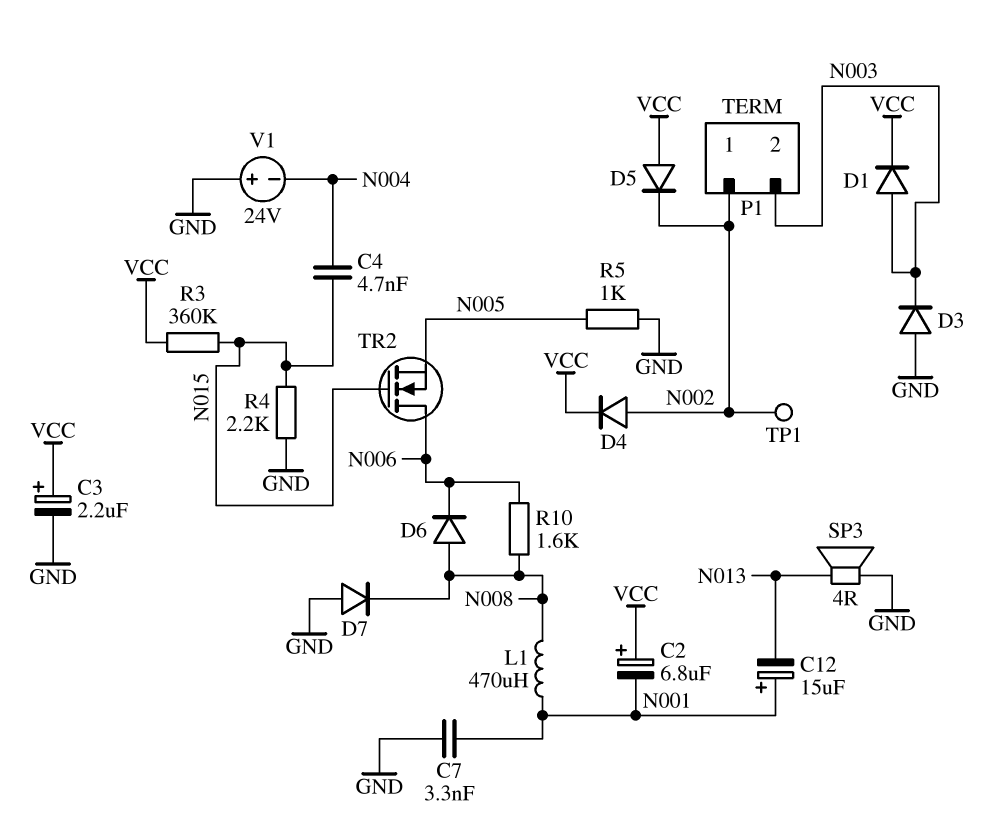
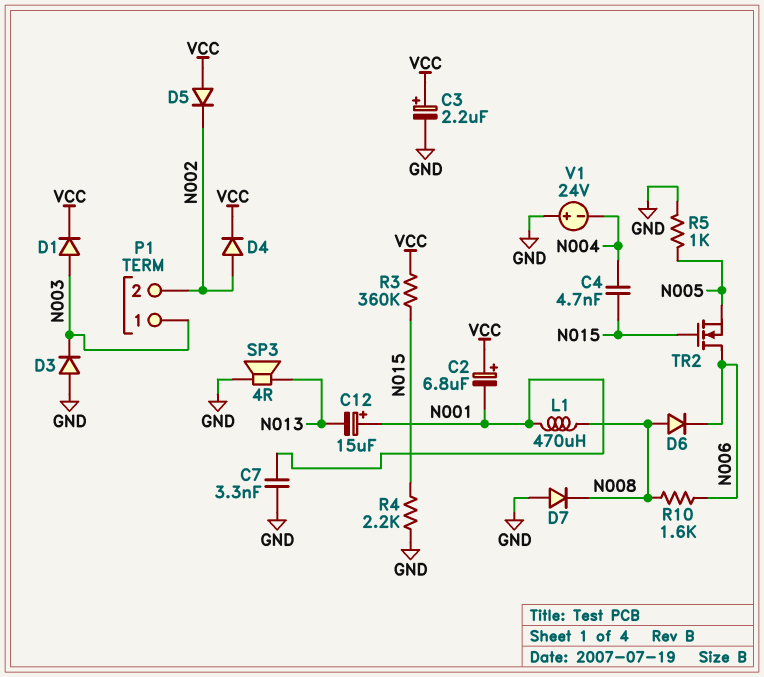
P1 pin 1: N002 -> N003
P1 pin 2: N003 -> N002
TP1: test point (N002) -> none

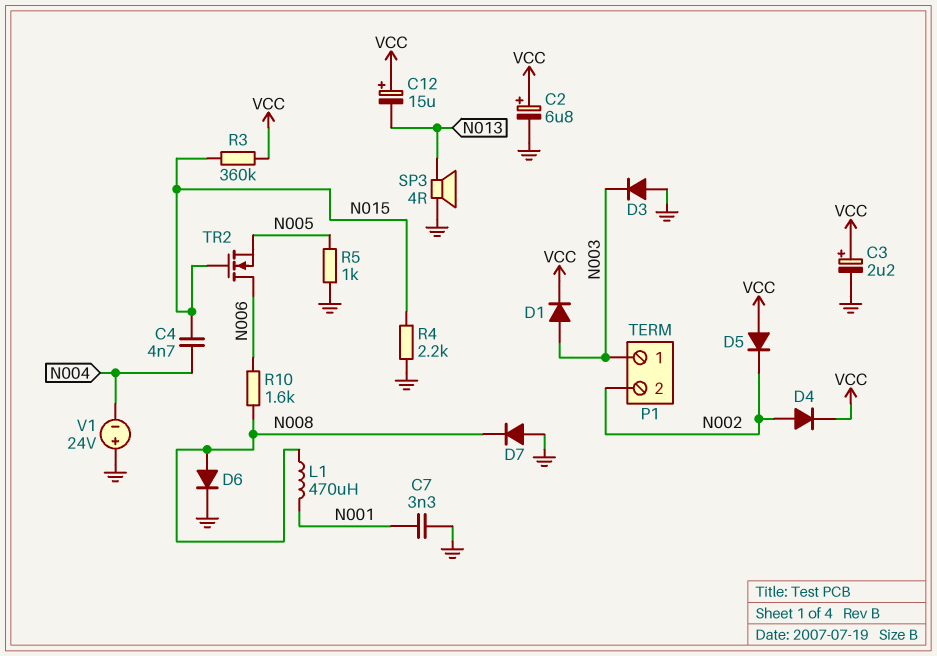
C2: 6.8uF (plus VCC, minus N001) -> 6.8uF (plus VCC, minus GND)
C12: 15uF (plus N001, minus N013) -> 15uF (plus VCC, minus N013)
D6: diode (A N008, K N006) -> diode (A N008, K GND)

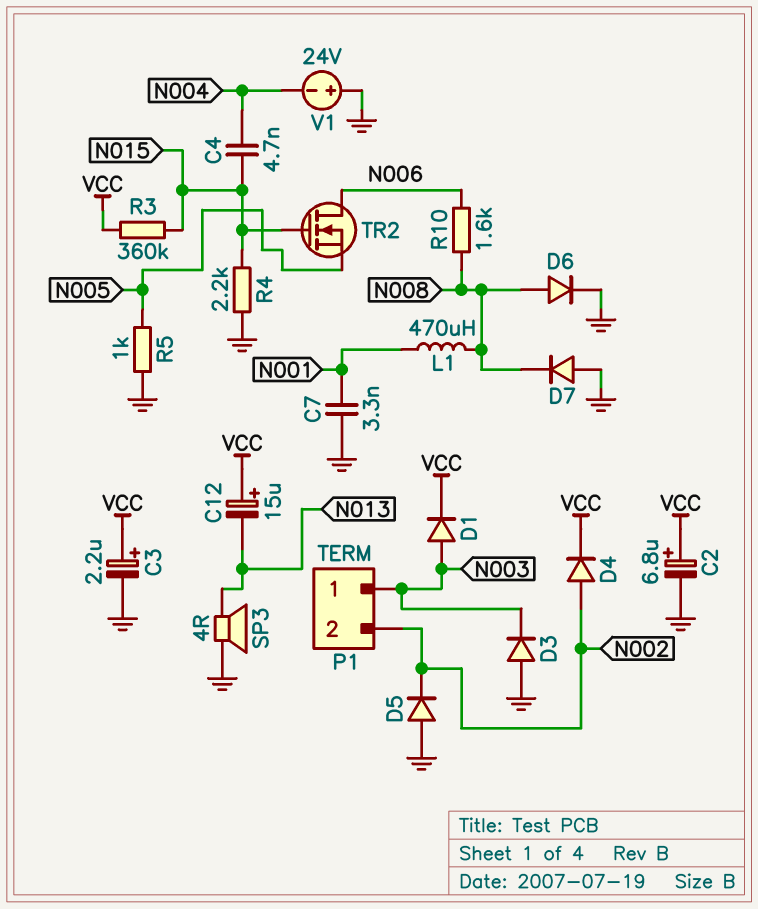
D5: diode (A VCC, K N002) -> diode (A GND, K N002)

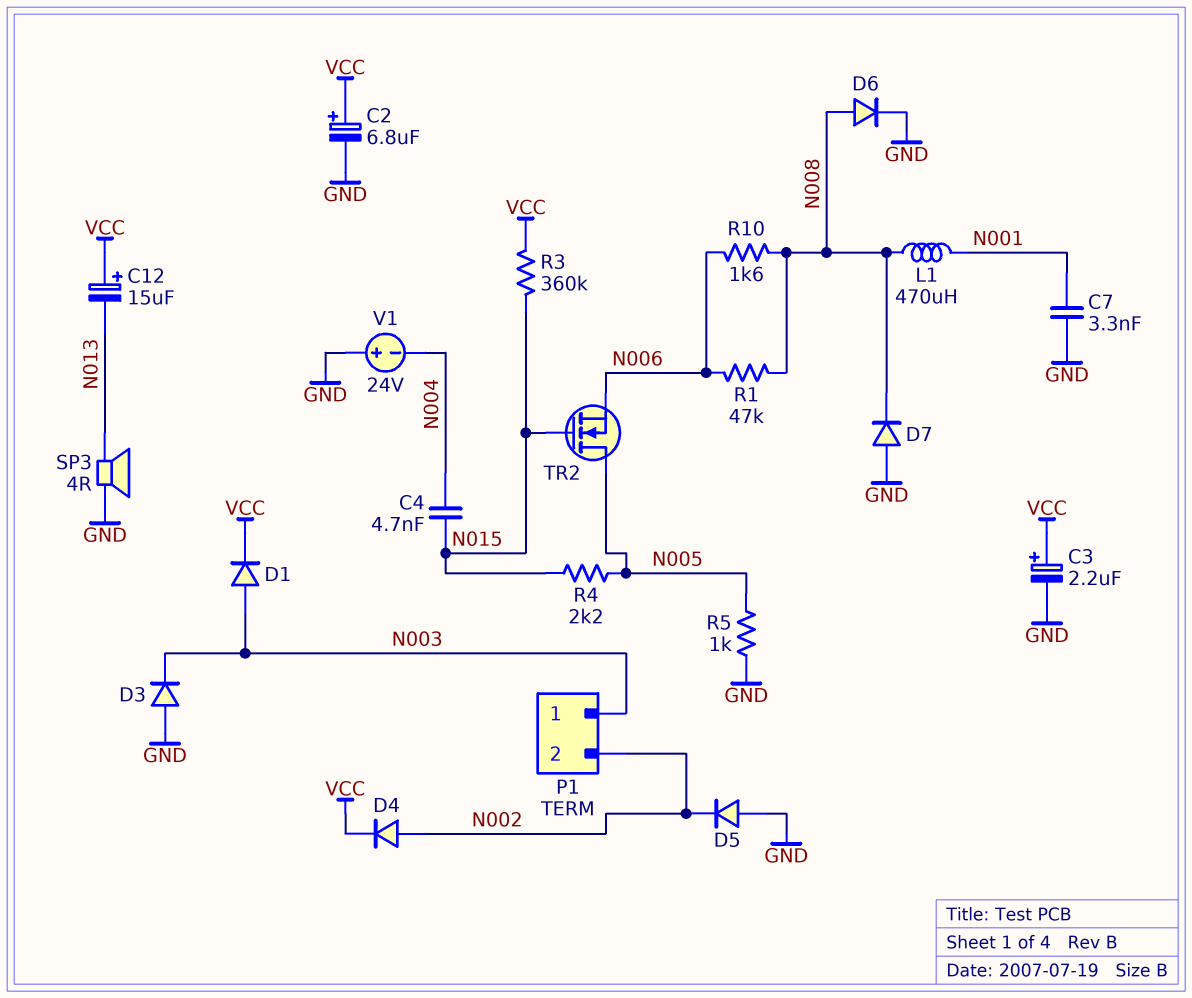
R1: none -> 47k (N006, N008)
R4: 2.2k (GND, N015) -> 2.2k (N005, N015)
TR2: NMOS (G N015, D N006, S N005) -> NMOS (G N015, D N005, S N006)

